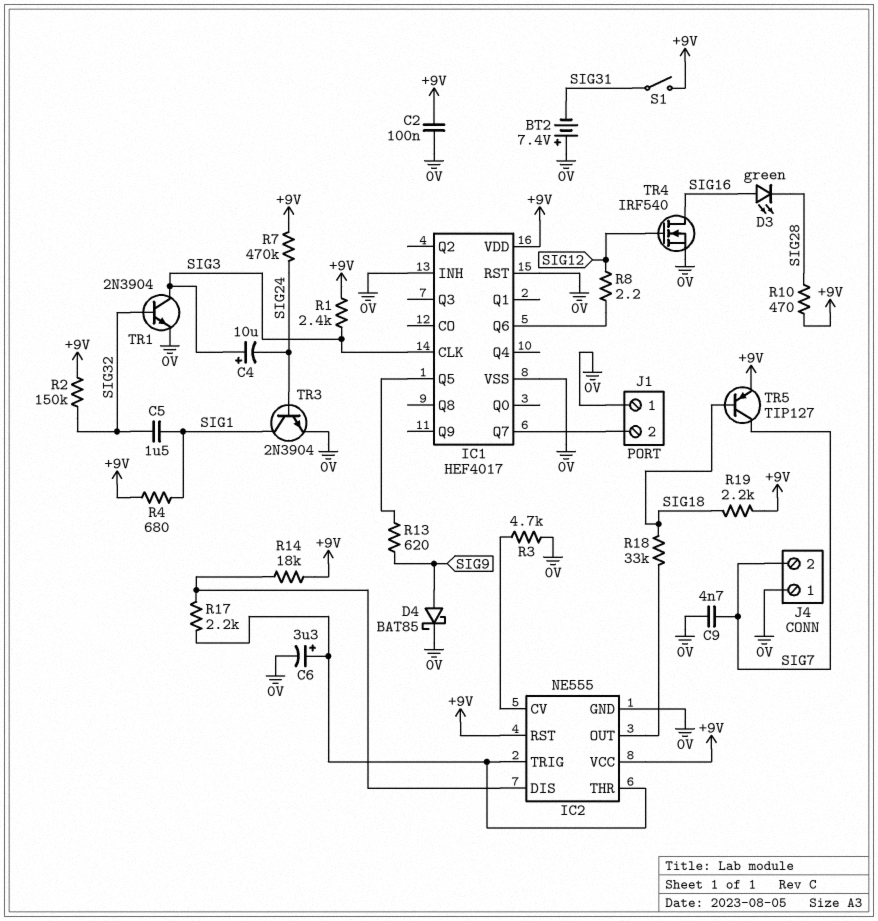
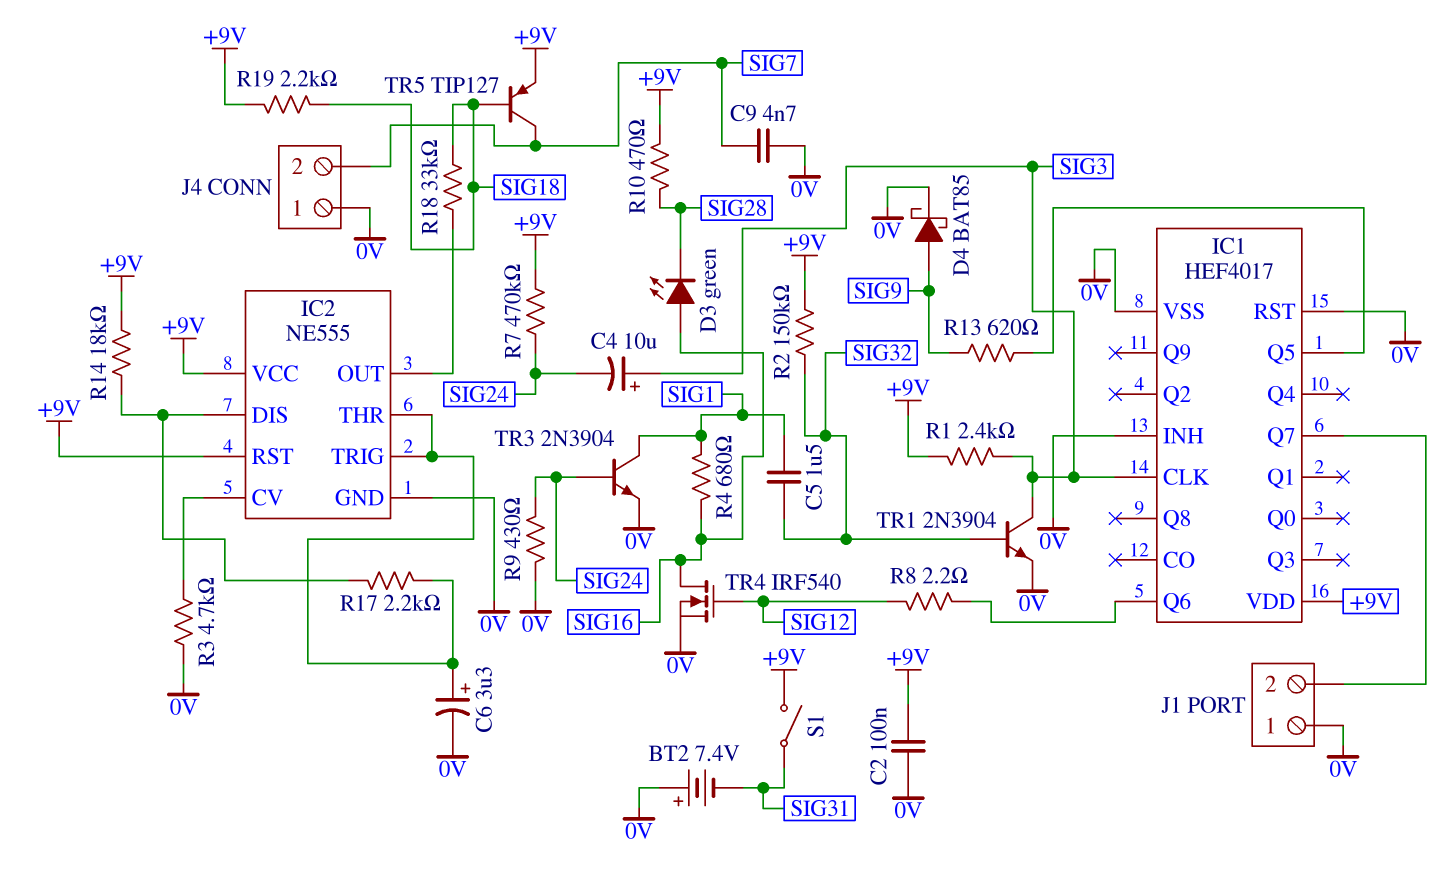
R4: 680 (+9V, SIG1) -> 680 (SIG1, SIG16)
R9: none -> 430 (0V, SIG24)

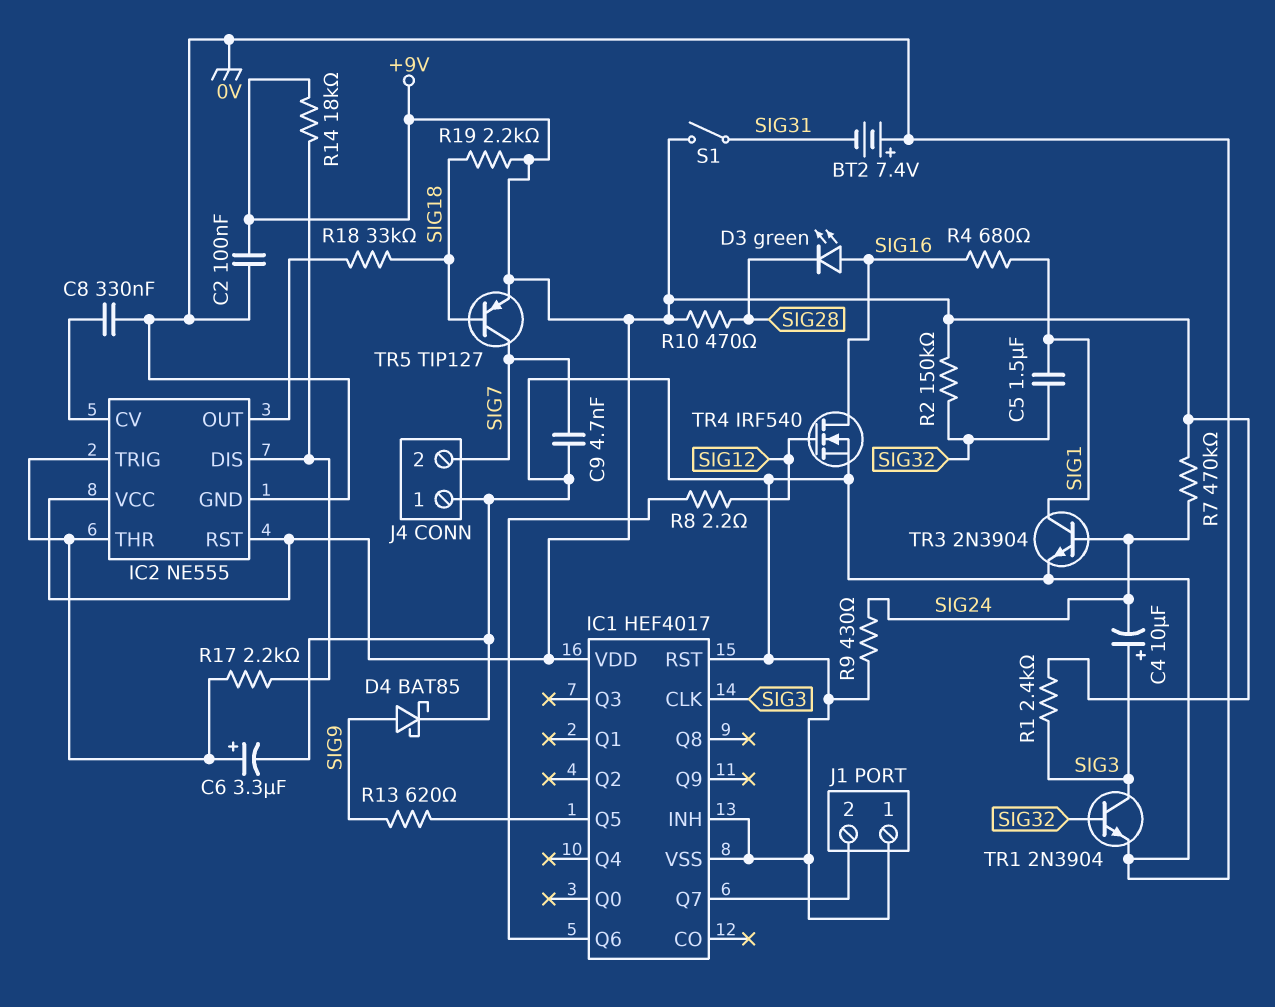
C8: none -> 330nF (0V, IC2/CV)
R3: 4.7k (0V, IC2/CV) -> none

